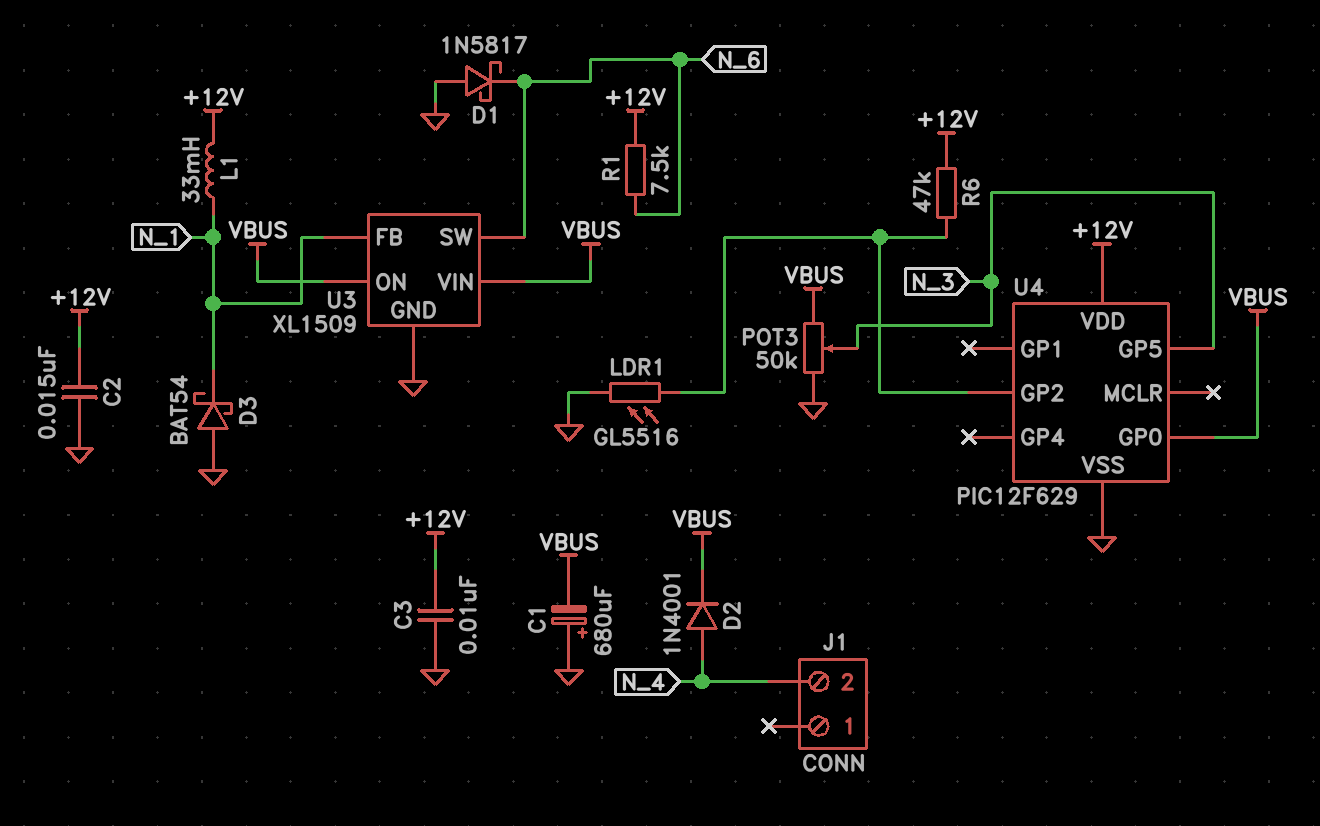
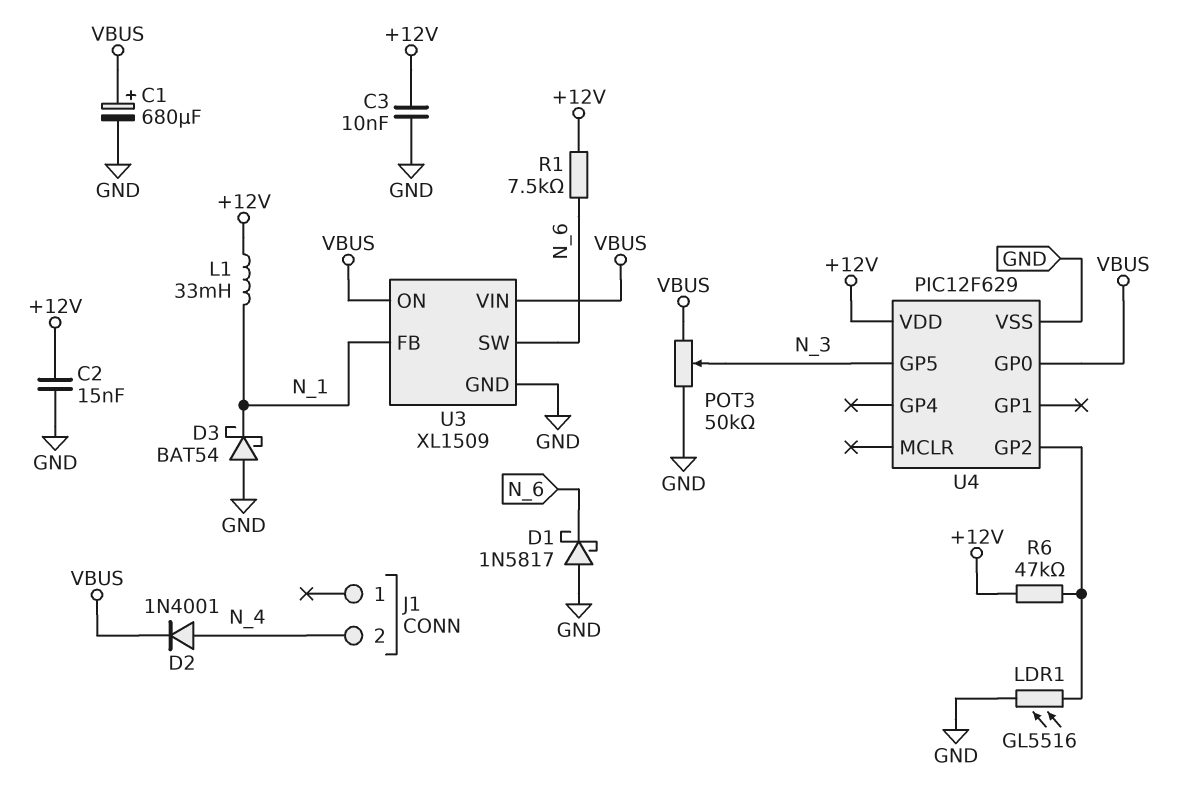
C1: 680uF (plus GND, minus VBUS) -> 680uF (plus VBUS, minus GND)

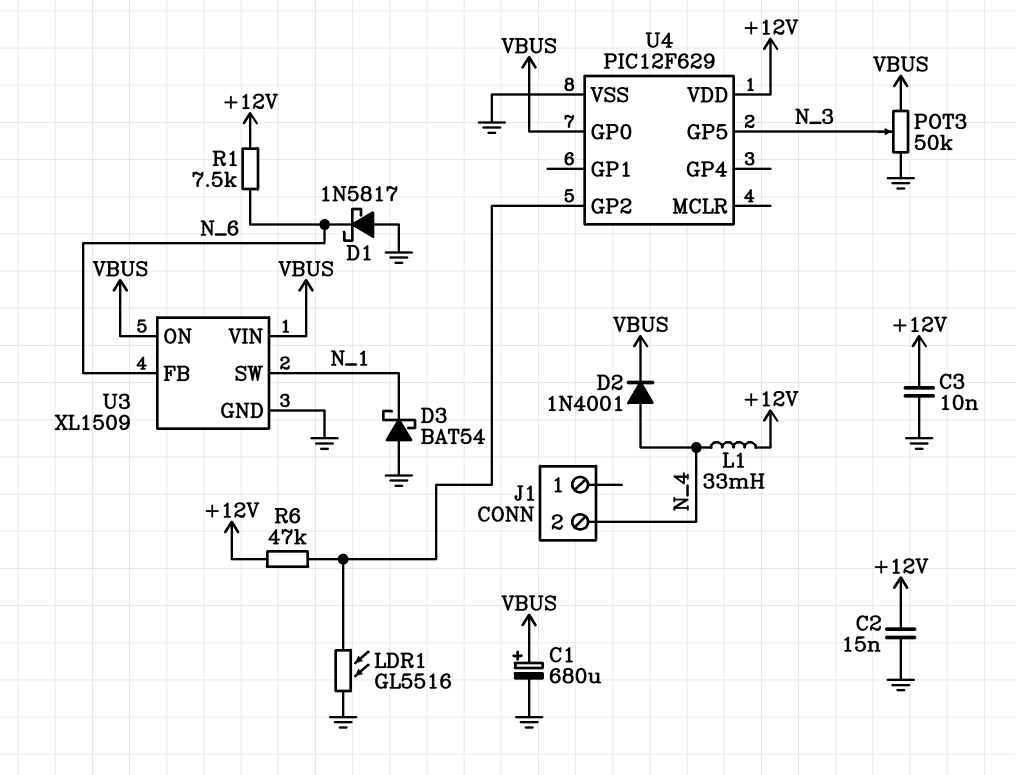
L1: 33mH (+12V, N_1) -> 33mH (+12V, N_4)
U3 pin FB: N_1 -> N_6
U3 pin SW: N_6 -> N_1

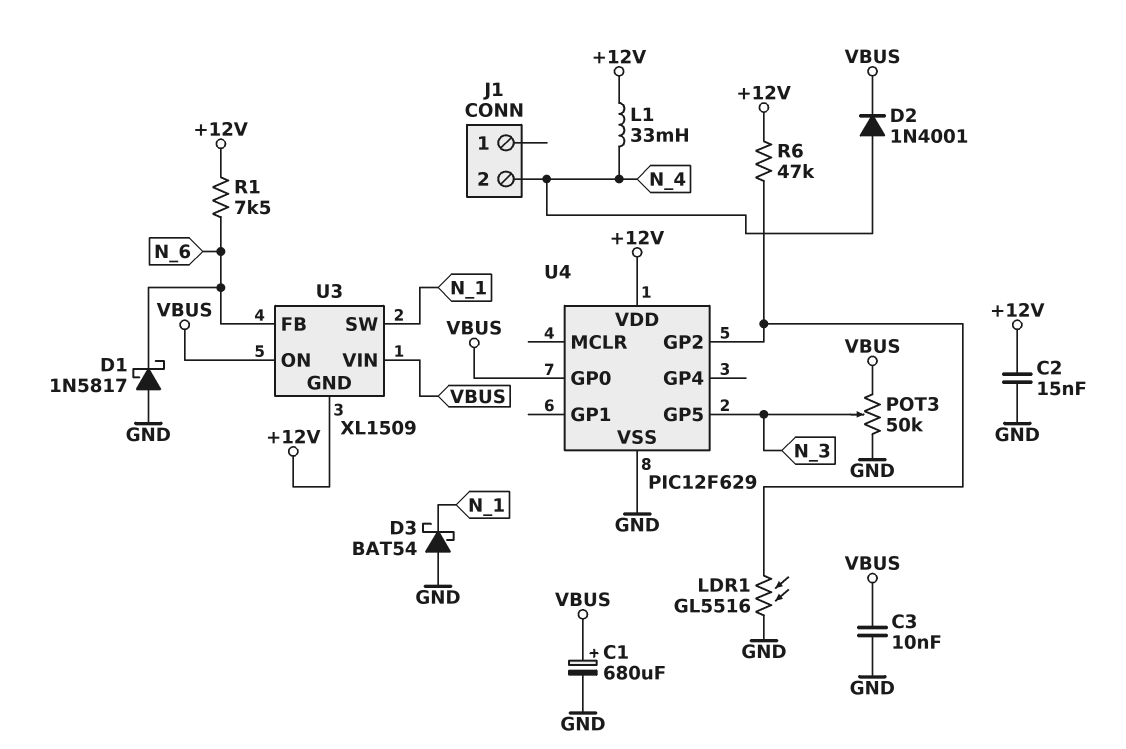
C3: 10nF (+12V, GND) -> 10nF (GND, VBUS)
U3 pin GND: GND -> +12V

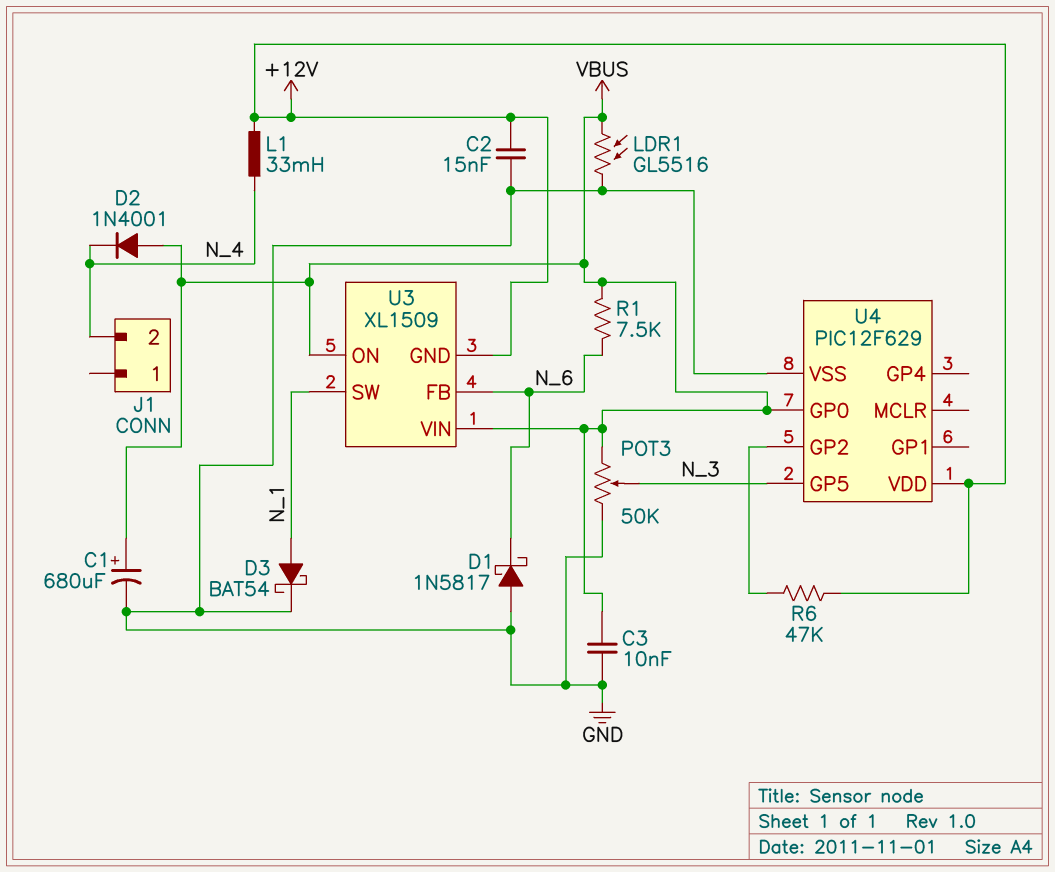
D2: diode 1N4001 (A N_4, K VBUS) -> diode 1N4001 (A VBUS, K N_4)
D3: schottky BAT54 (A GND, K N_1) -> schottky BAT54 (A N_1, K GND)
LDR1: GL5516 (GND, U4/GP2) -> GL5516 (GND, VBUS)
R1: 7.5k (+12V, N_6) -> 7.5k (N_6, VBUS)

